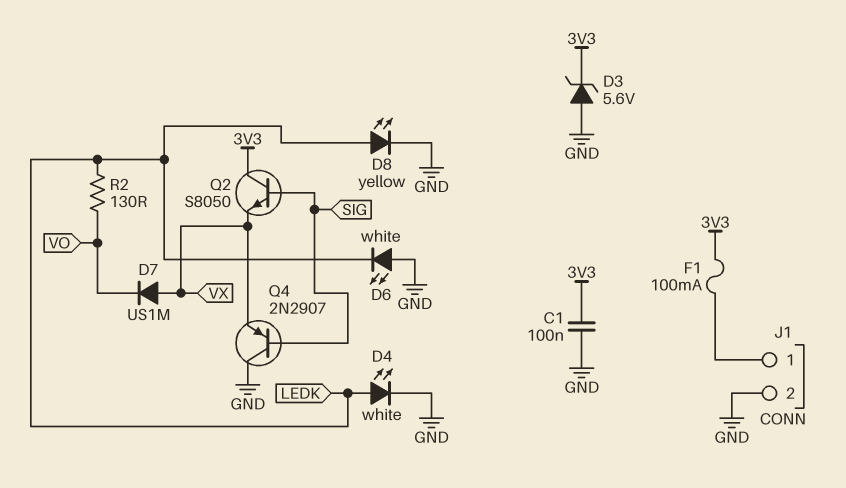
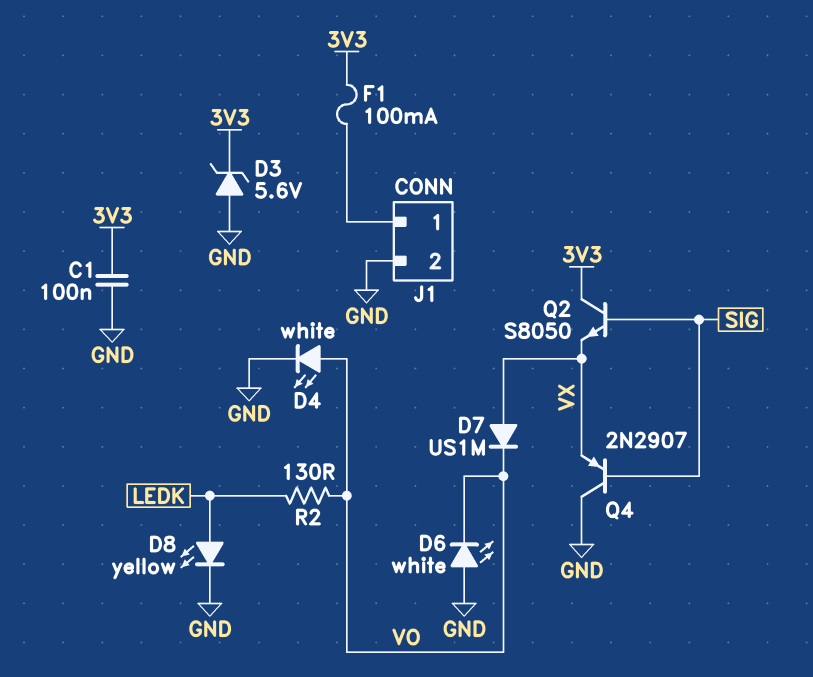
D4: LED white (A LEDK, K GND) -> LED white (A VO, K GND)
D6: LED white (A GND, K LEDK) -> LED white (A GND, K VO)

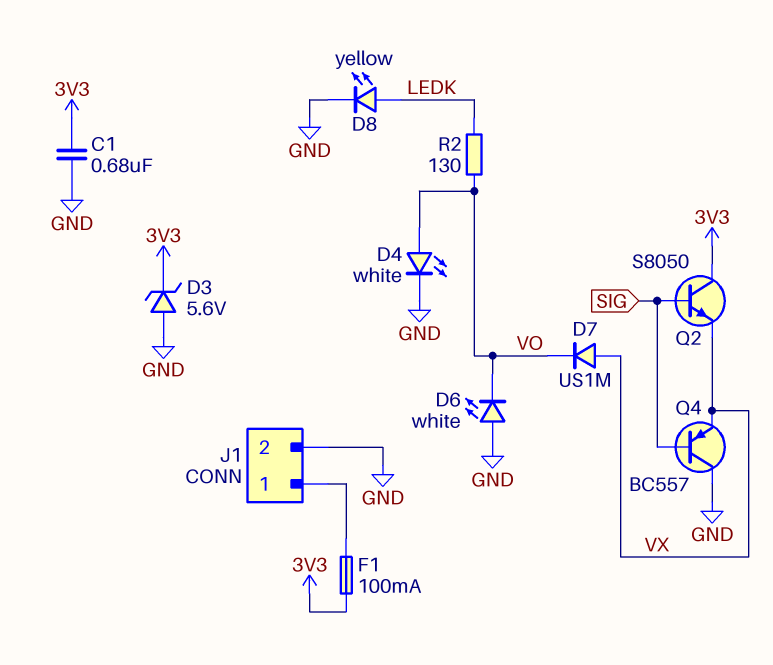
C1: 100nF (3V3, GND) -> 680nF (3V3, GND)
Q4: PNP 2N2907 (B SIG, C GND, E VX) -> PNP BC557 (B SIG, C GND, E VX)

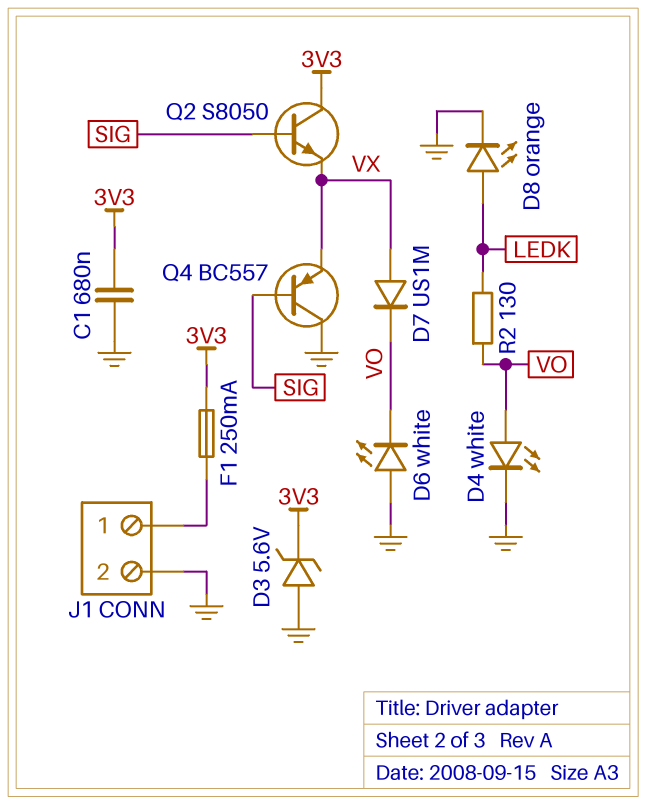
D8: LED yellow (A LEDK, K GND) -> LED orange (A LEDK, K GND)
F1: 100mA (3V3, J1/1) -> 250mA (3V3, J1/1)

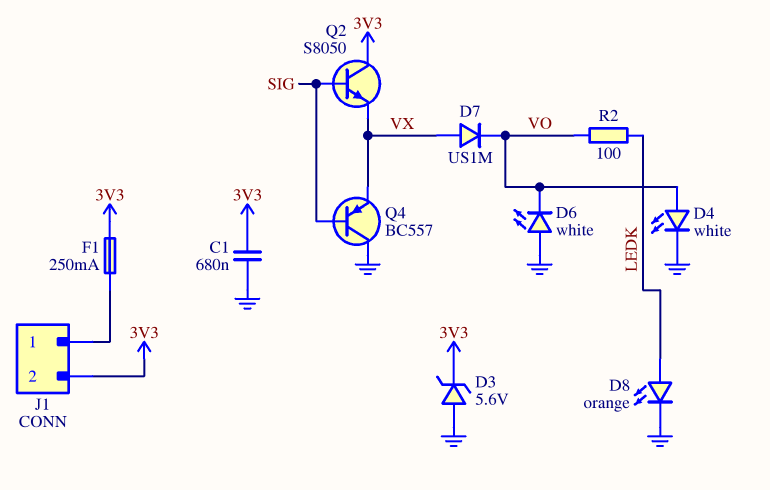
J1 pin 2: GND -> 3V3
R2: 130 (LEDK, VO) -> 100 (LEDK, VO)

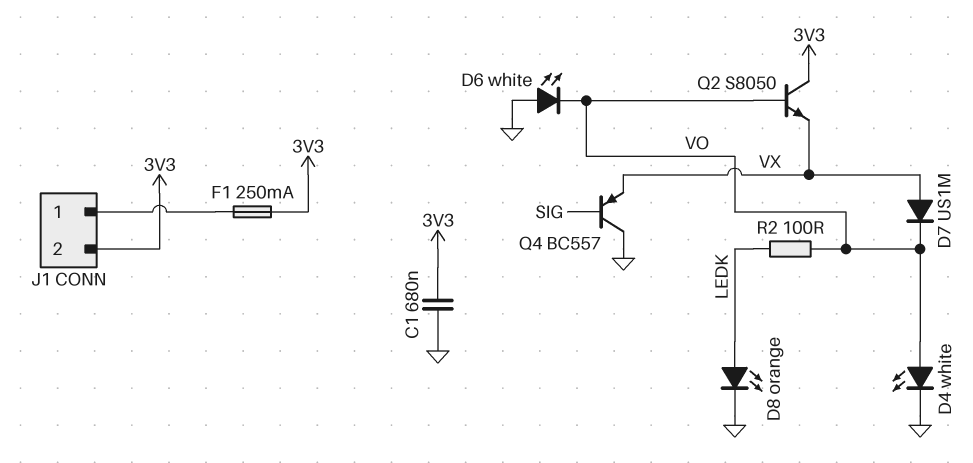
D3: zener 5.6V (A GND, K 3V3) -> none
Q2: NPN S8050 (B SIG, C 3V3, E VX) -> NPN S8050 (B VO, C 3V3, E VX)

